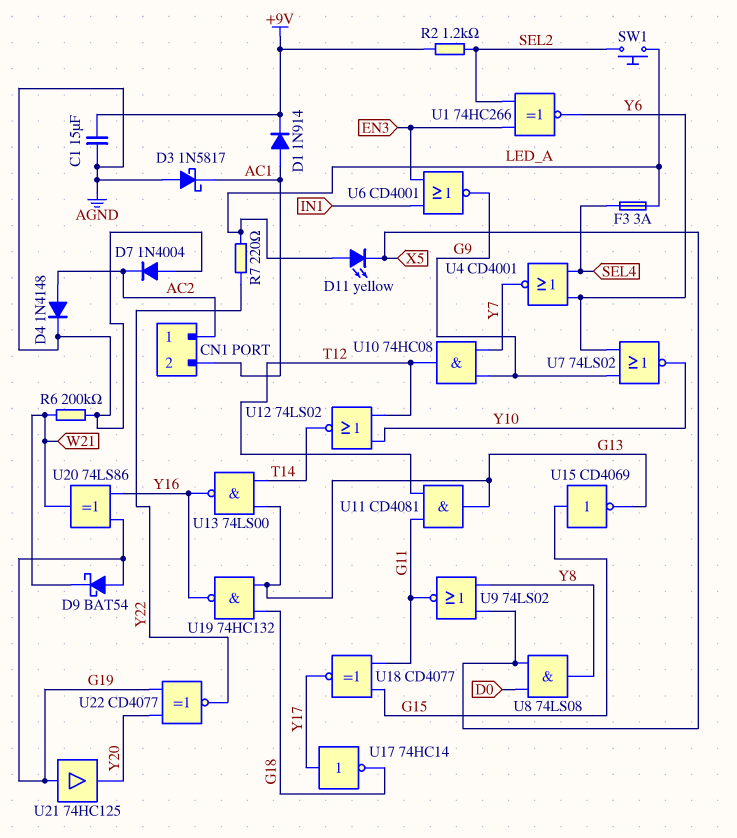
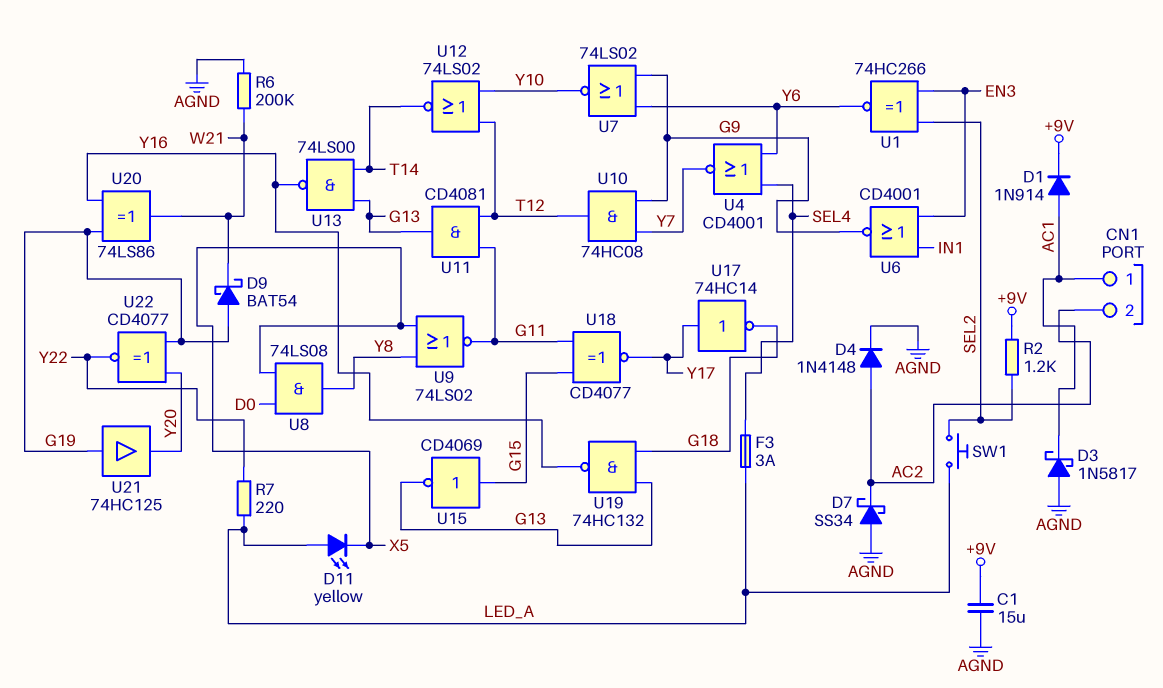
CN1 pin 1: AC2 -> AC1
CN1 pin 2: AC1 -> AC2
D7: diode 1N4004 (A AGND, K AC2) -> schottky SS34 (A AGND, K AC2)

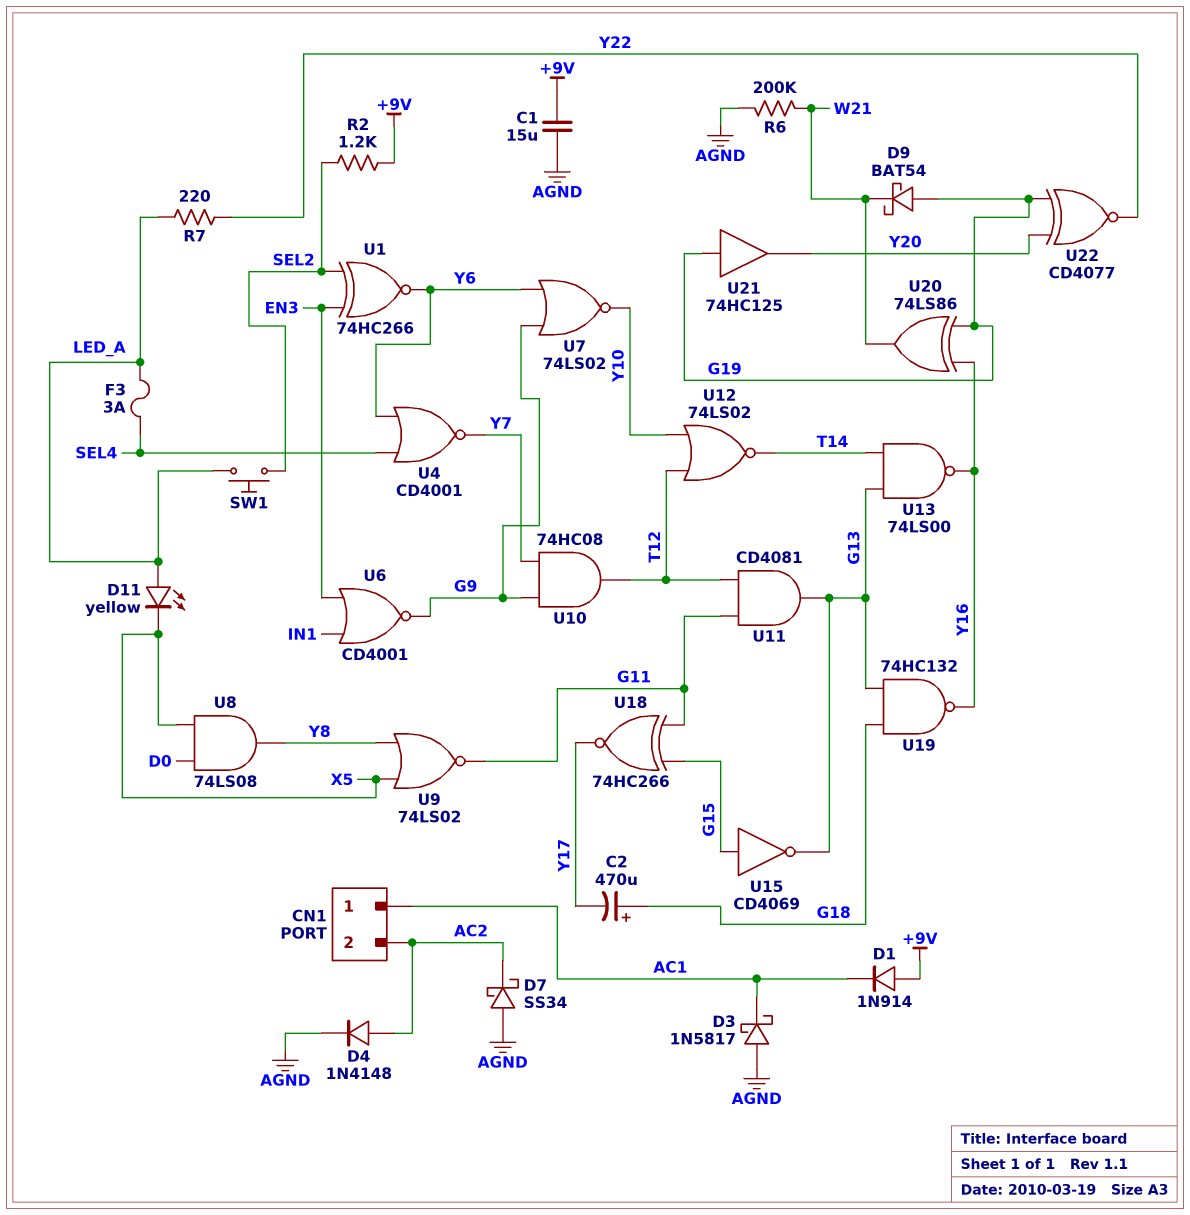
C2: none -> 470uF (plus G18, minus Y17)
D1: diode 1N914 (A AC1, K +9V) -> diode 1N914 (A +9V, K AC1)
U17: NOT 74HC14 (in Y17, out G18) -> none
U18: XNOR CD4077 (in G11, in G15, out Y17) -> XNOR 74HC266 (in G11, in G15, out Y17)

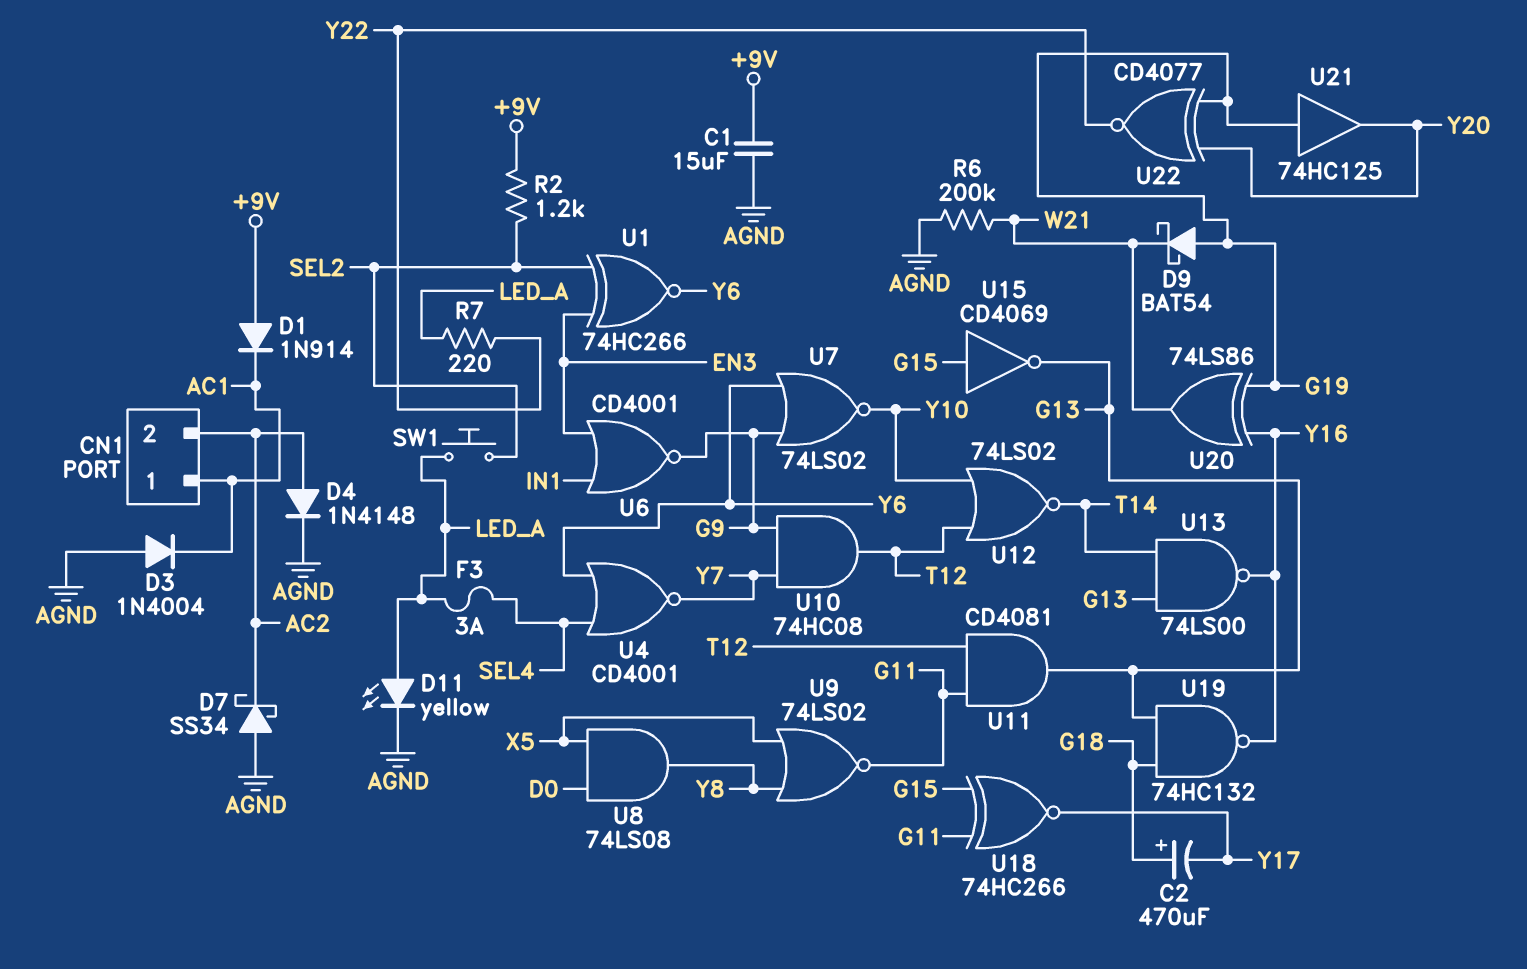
D3: schottky 1N5817 (A AGND, K AC1) -> diode 1N4004 (A AGND, K AC1)
D11: LED yellow (A LED_A, K X5) -> LED yellow (A LED_A, K AGND)

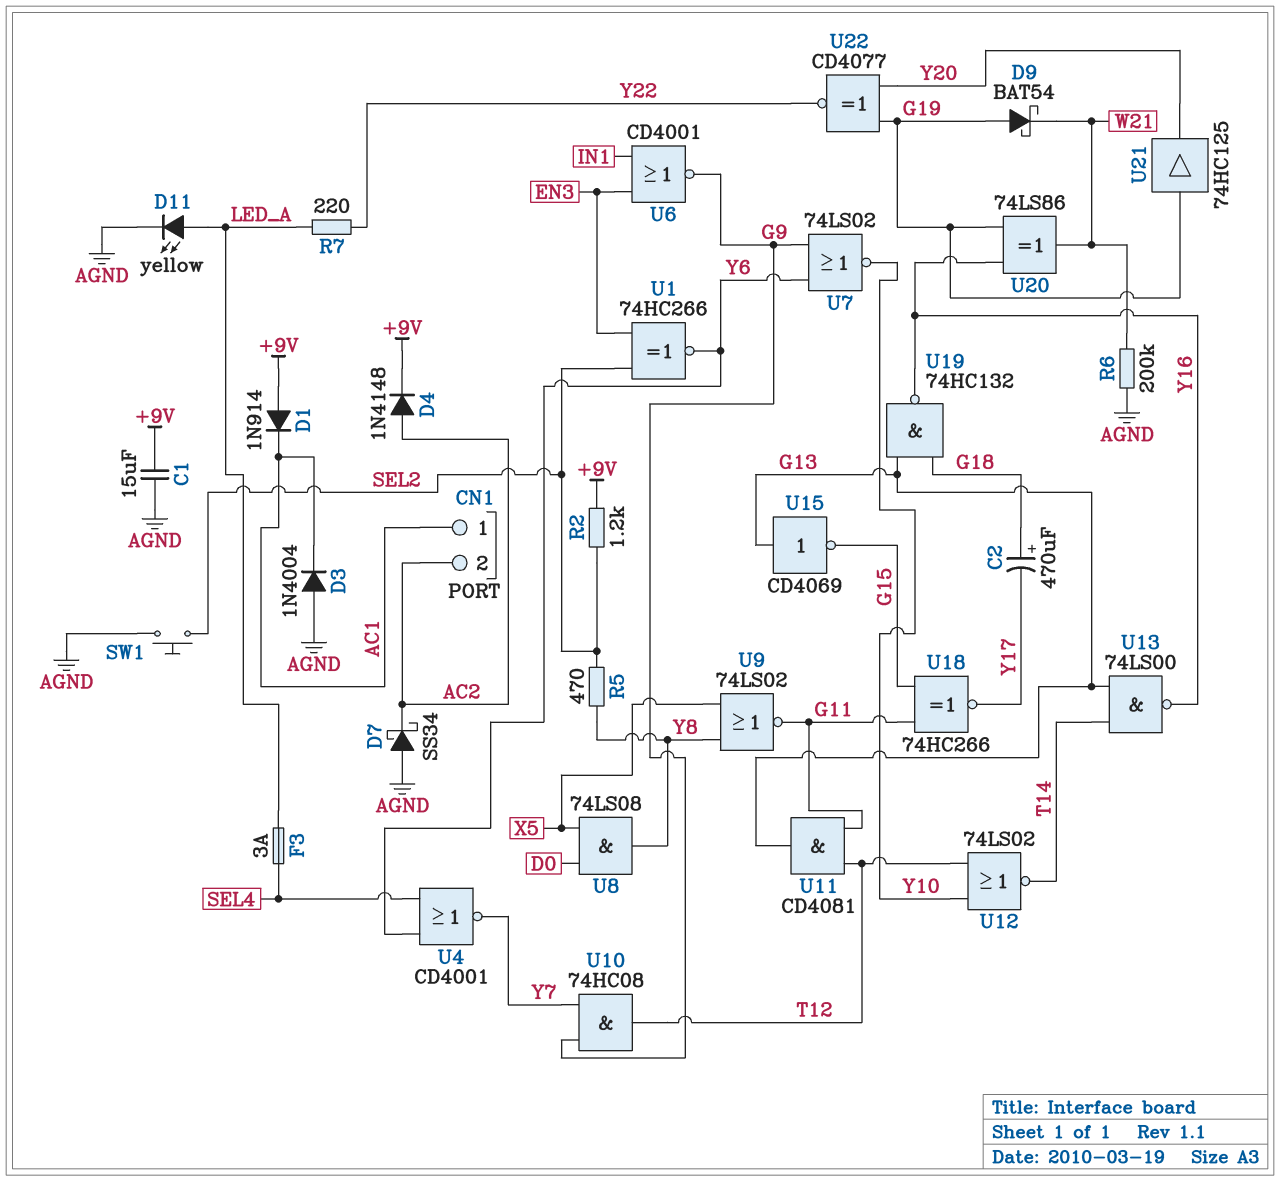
D4: diode 1N4148 (A AC2, K AGND) -> diode 1N4148 (A AC2, K +9V)
R5: none -> 470 (SEL2, Y8)
SW1: button (LED_A, SEL2) -> button (AGND, SEL2)
U15: NOT CD4069 (in G15, out G13) -> NOT CD4069 (in G13, out G15)

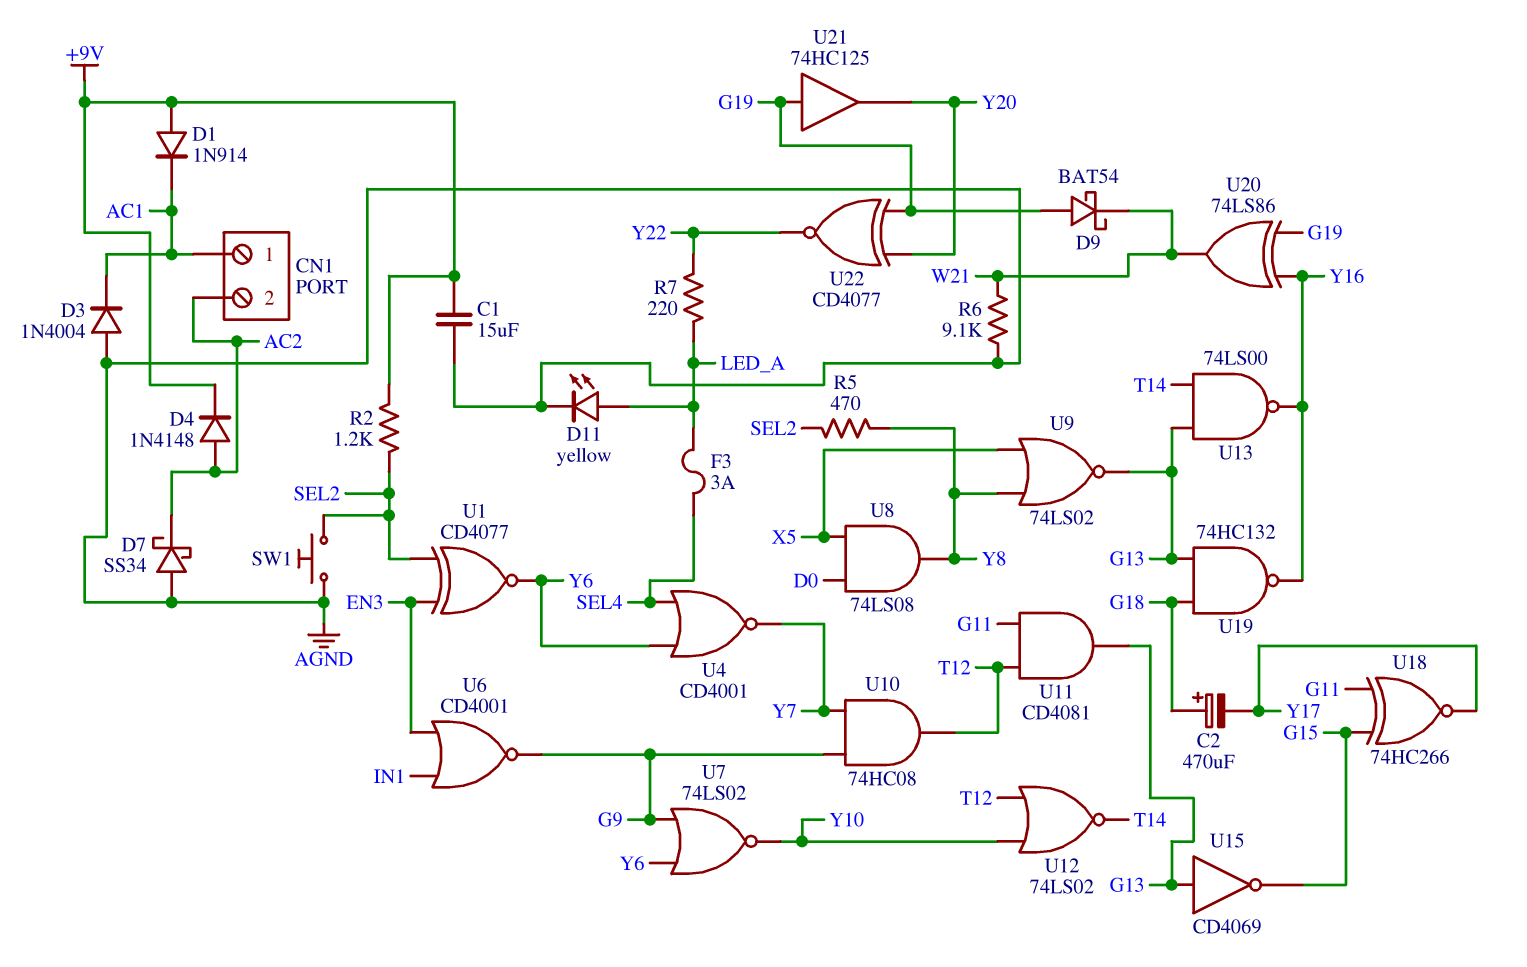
R6: 200k (AGND, W21) -> 9.1k (AGND, W21)
U1: XNOR 74HC266 (in EN3, in SEL2, out Y6) -> XNOR CD4077 (in EN3, in SEL2, out Y6)
U9: NOR 74LS02 (in X5, in Y8, out G11) -> NOR 74LS02 (in X5, in Y8, out G13)

